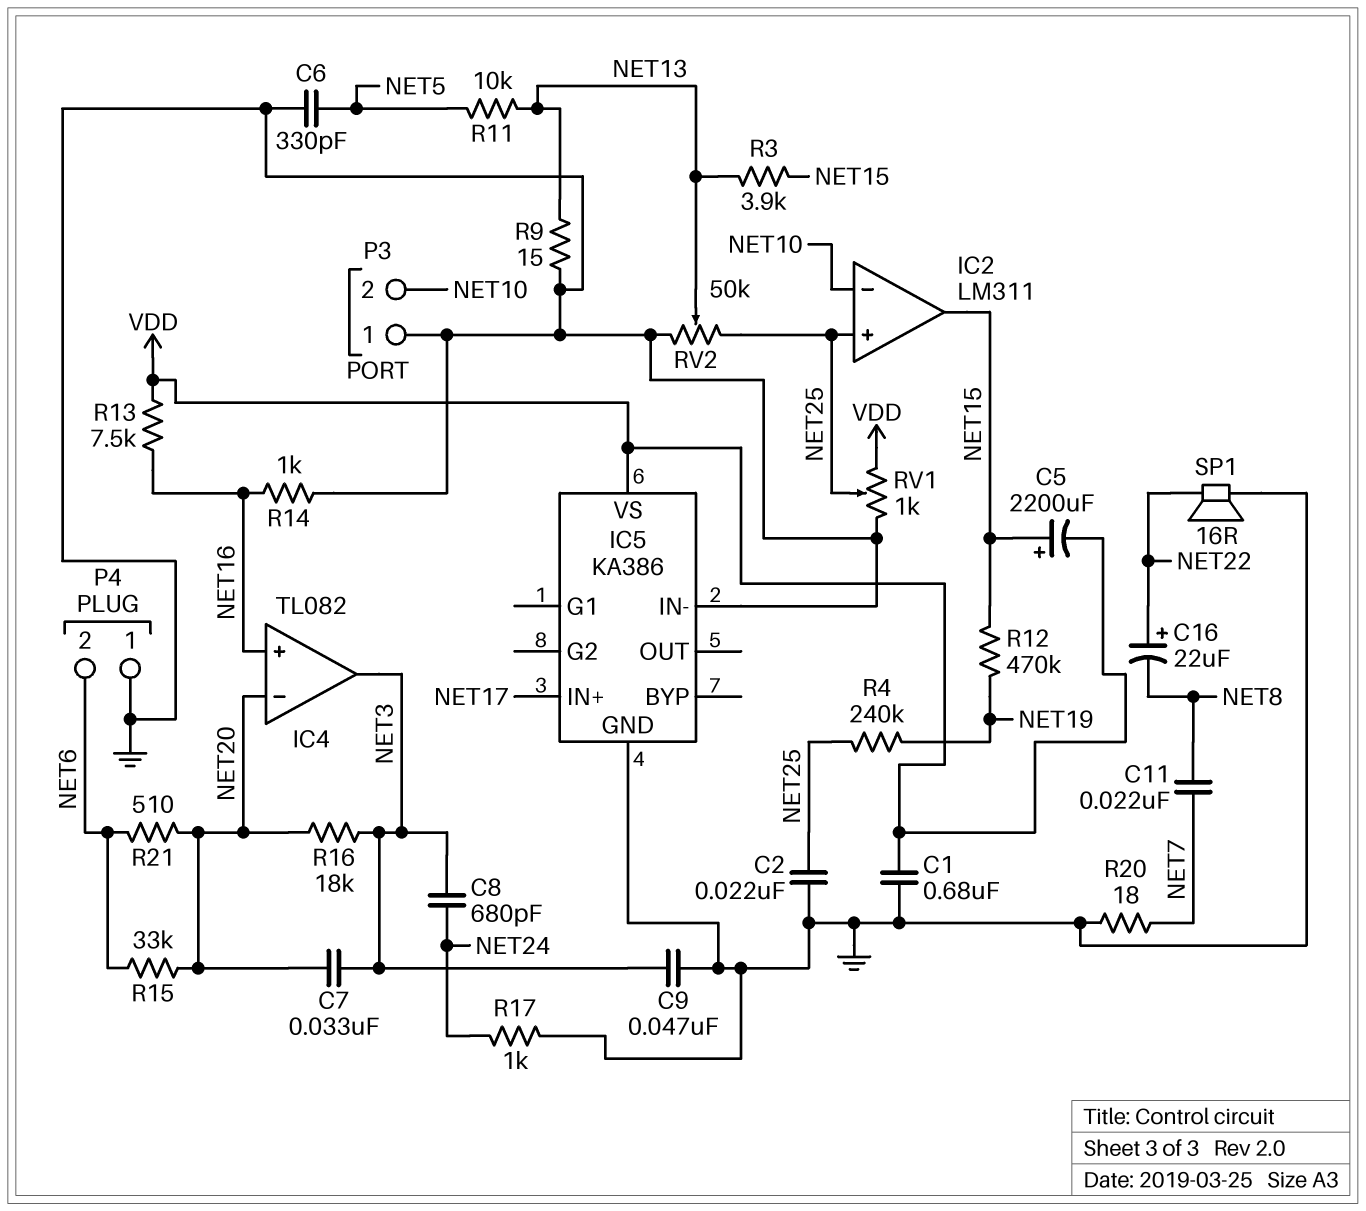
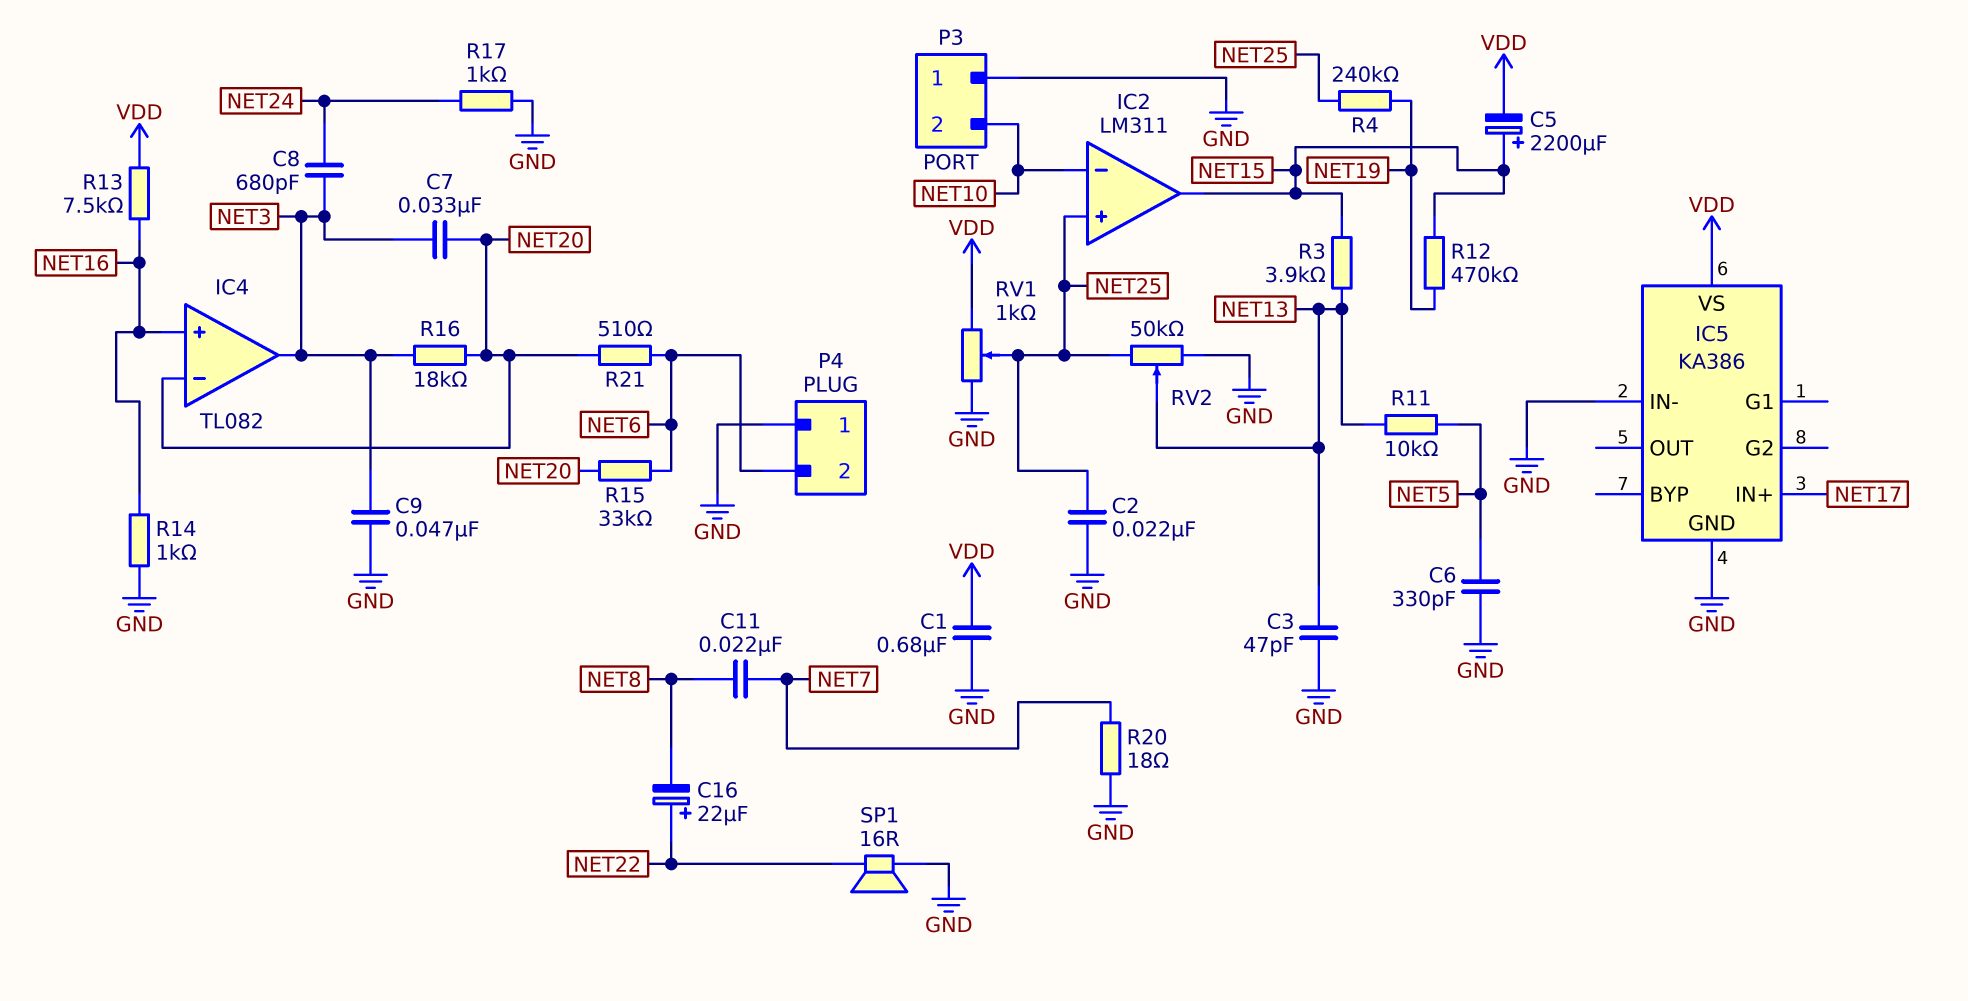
C3: none -> 47pF (GND, NET13)
R9: 15 (GND, NET13) -> none

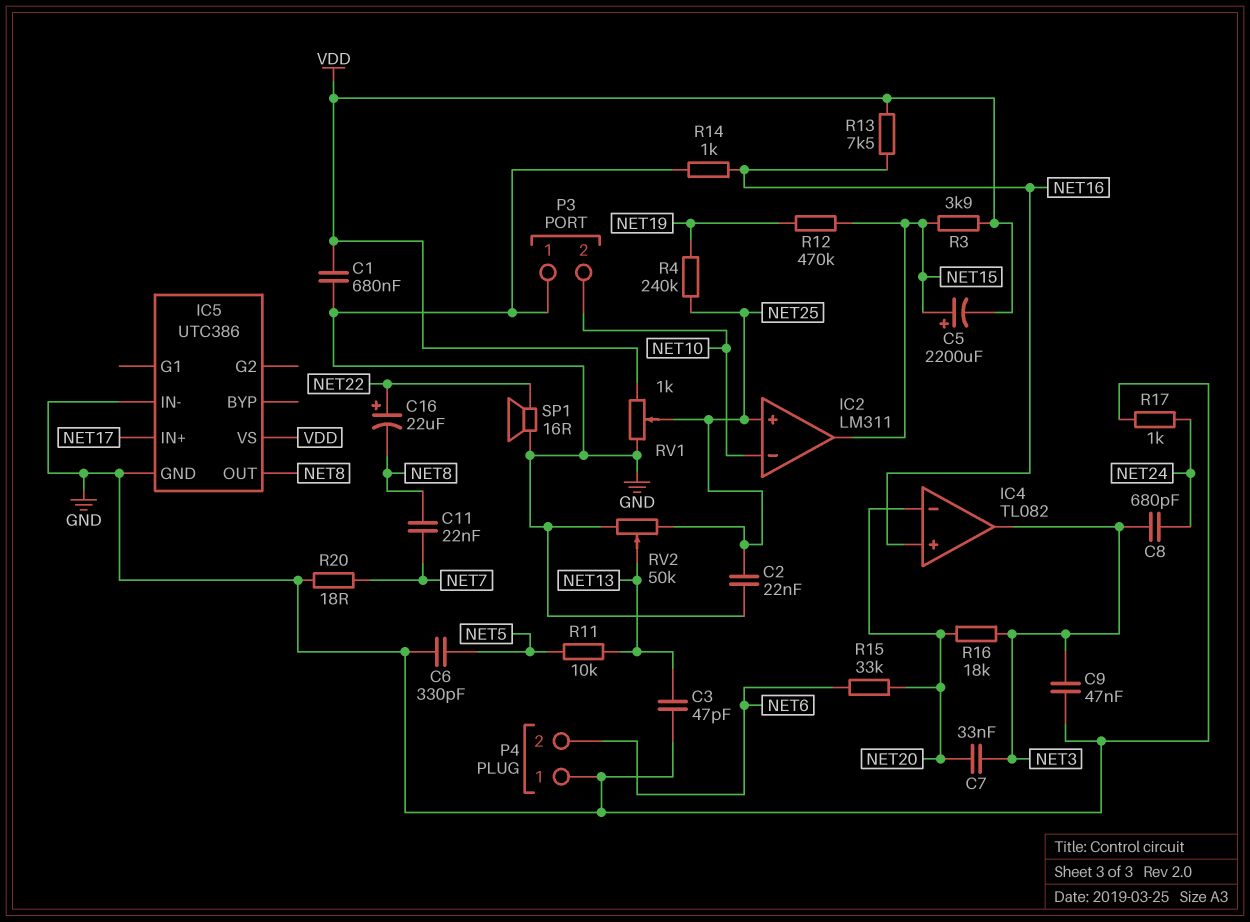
IC5: KA386 -> UTC386
IC5 pin OUT: none -> NET8
R3: 3.9k (NET13, NET15) -> 3.9k (NET15, VDD)
R21: 510 (NET6, NET20) -> none

